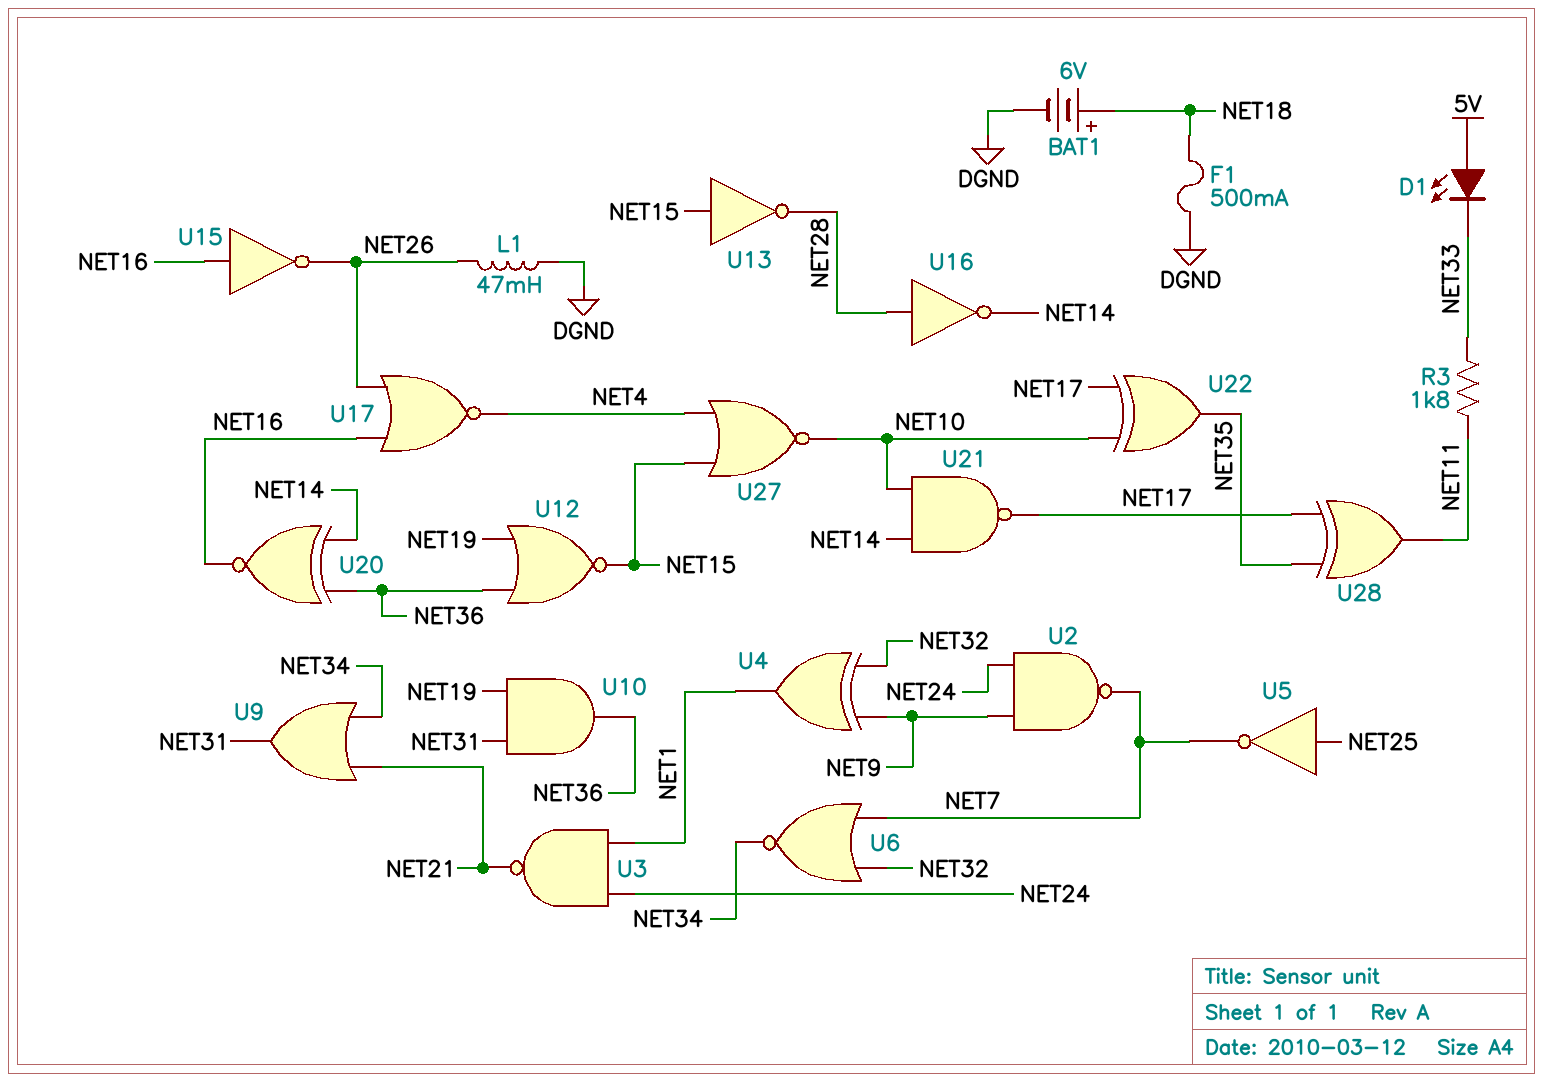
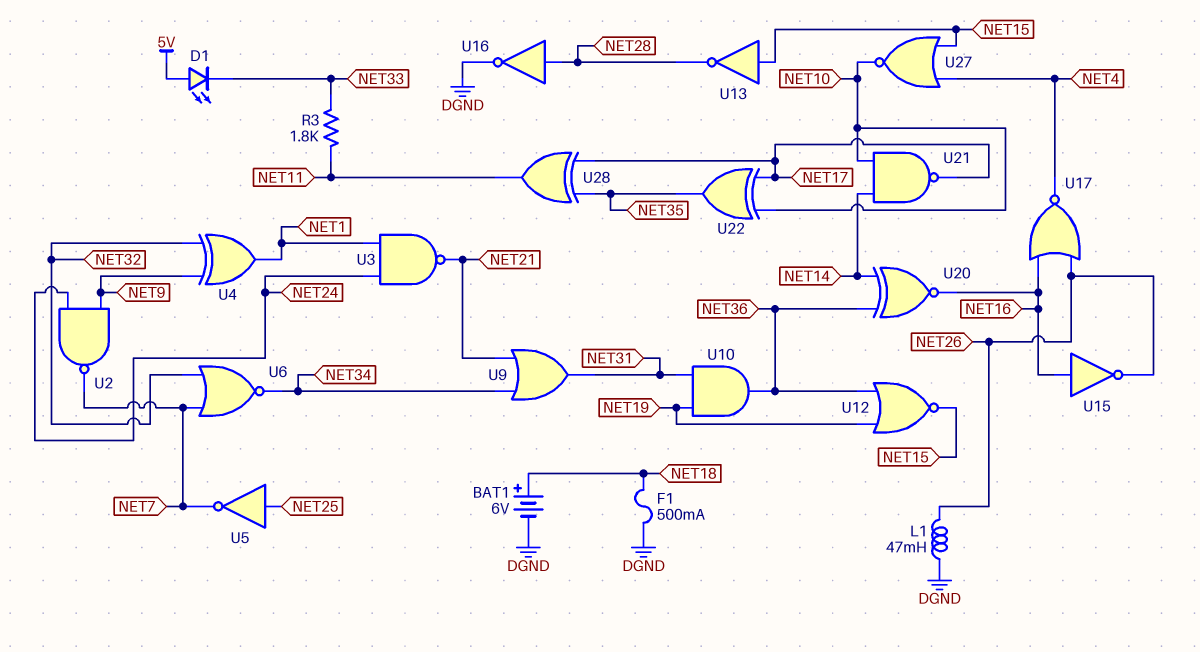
U16: NOT (in NET28, out NET14) -> NOT (in NET28, out DGND)

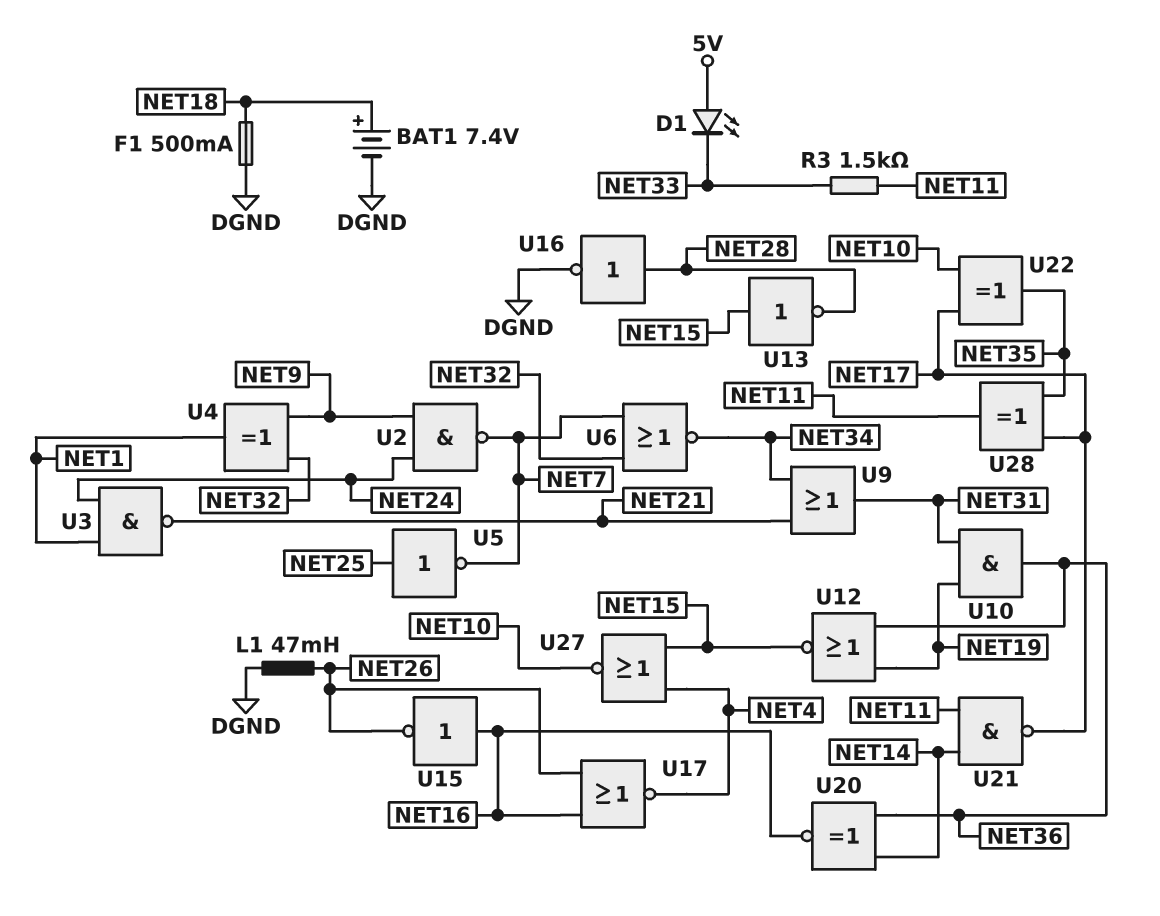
BAT1: 6V (plus NET18, minus DGND) -> 7.4V (plus NET18, minus DGND)
R3: 1.8k (NET11, NET33) -> 1.5k (NET11, NET33)
U21: NAND (in NET10, in NET14, out NET17) -> NAND (in NET11, in NET14, out NET17)

